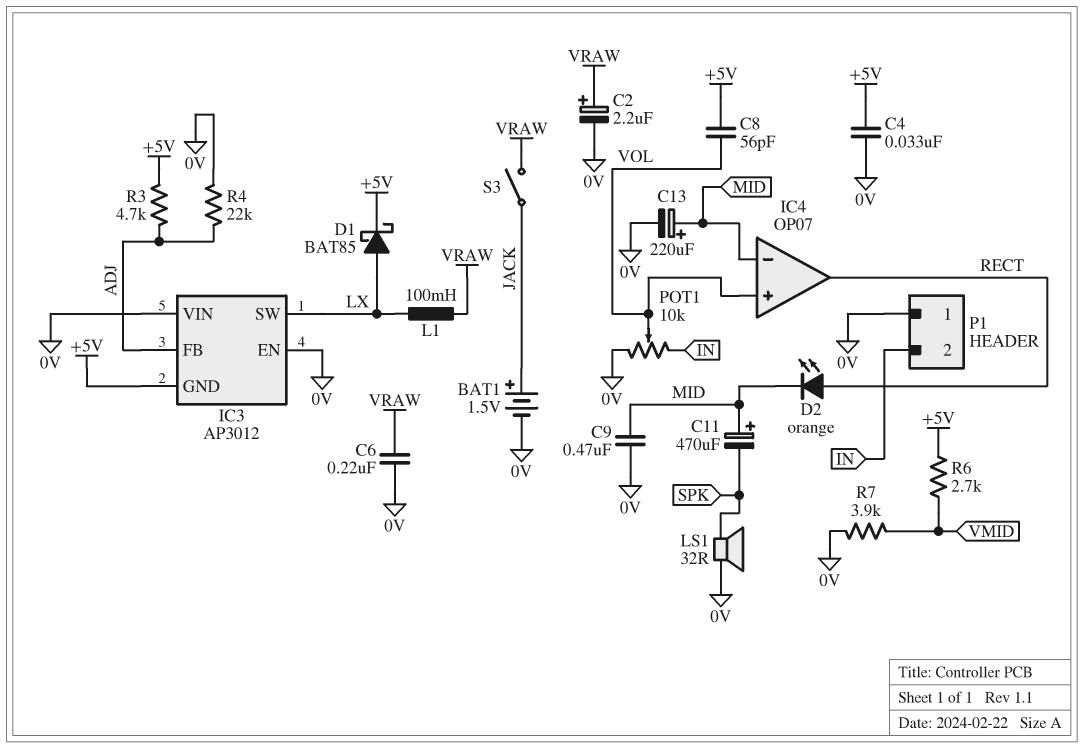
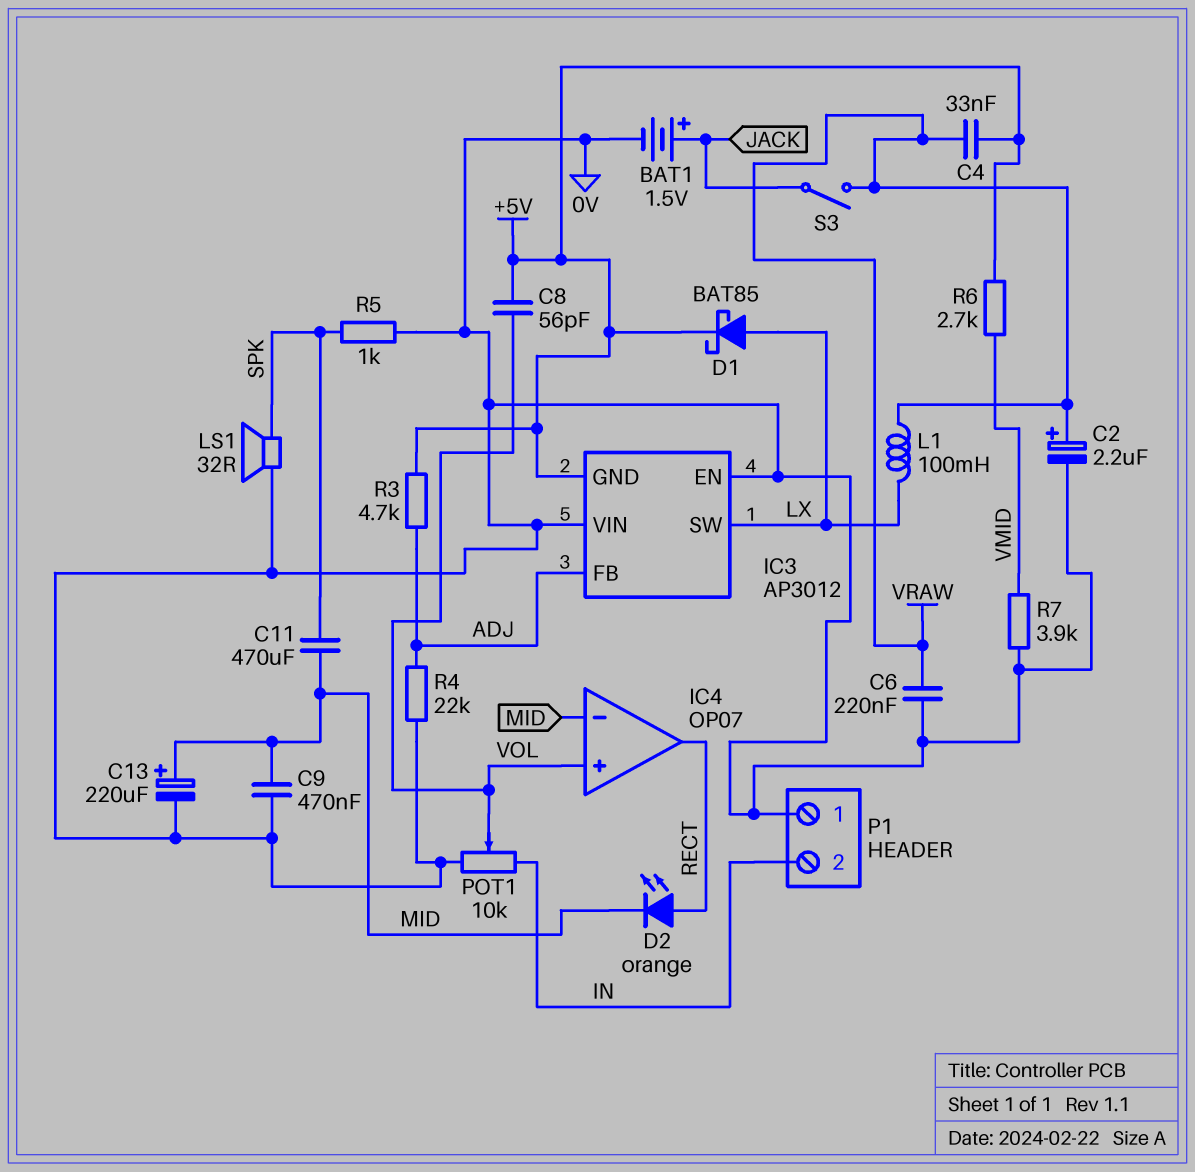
C4: 33nF (+5V, 0V) -> 33nF (+5V, VRAW)
C11: 470uF (plus MID, minus SPK) -> 470uF (MID, SPK)
R5: none -> 1k (0V, SPK)

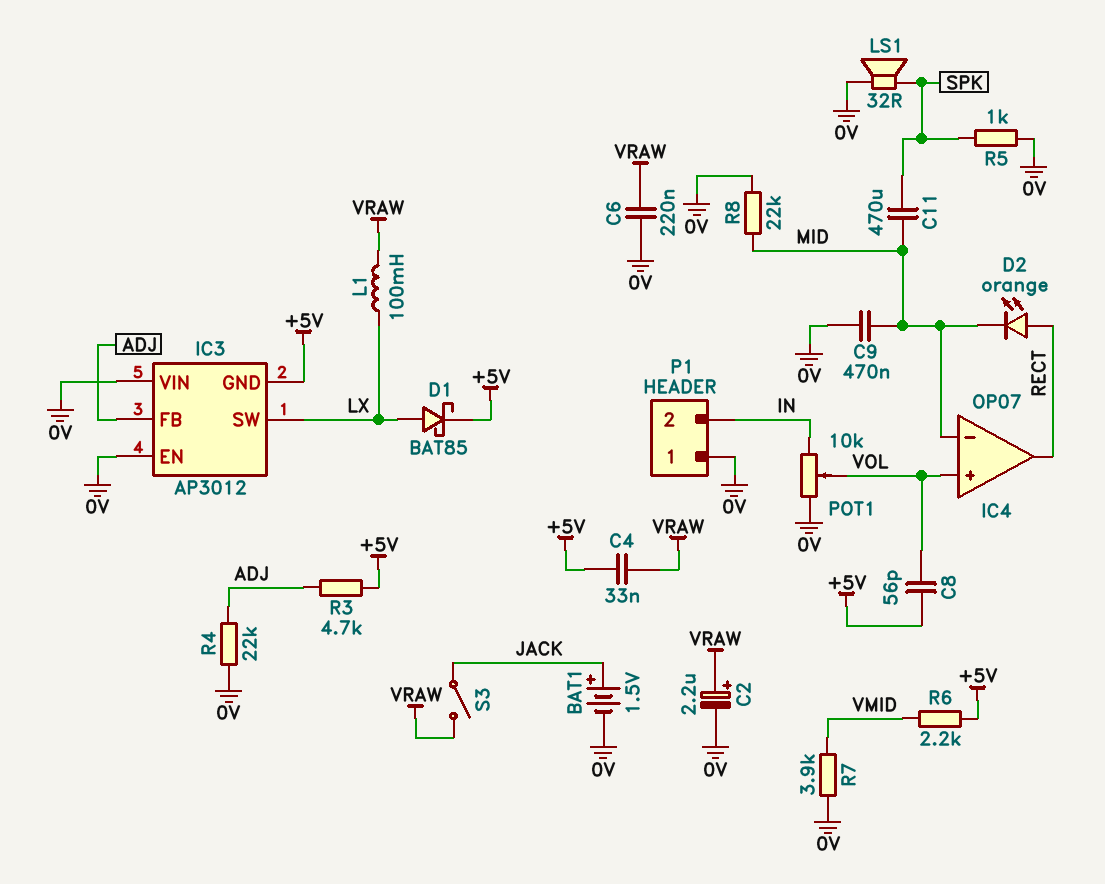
C13: 220uF (plus MID, minus 0V) -> none
R6: 2.7k (+5V, VMID) -> 2.2k (+5V, VMID)
R8: none -> 22k (0V, MID)

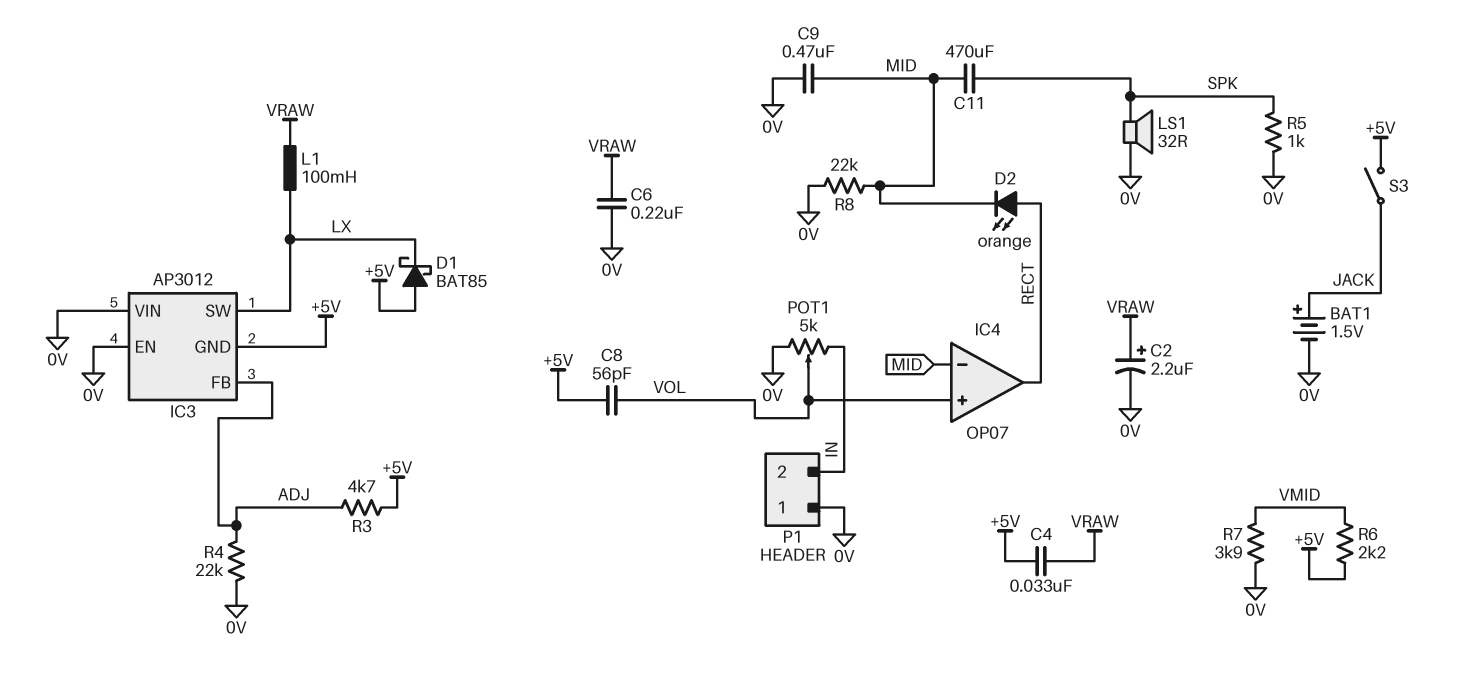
D1: schottky BAT85 (A LX, K +5V) -> schottky BAT85 (A +5V, K LX)
POT1: 10k (0V, IN, wiper VOL) -> 5k (0V, IN, wiper VOL)
S3: switch (JACK, VRAW) -> switch (+5V, JACK)

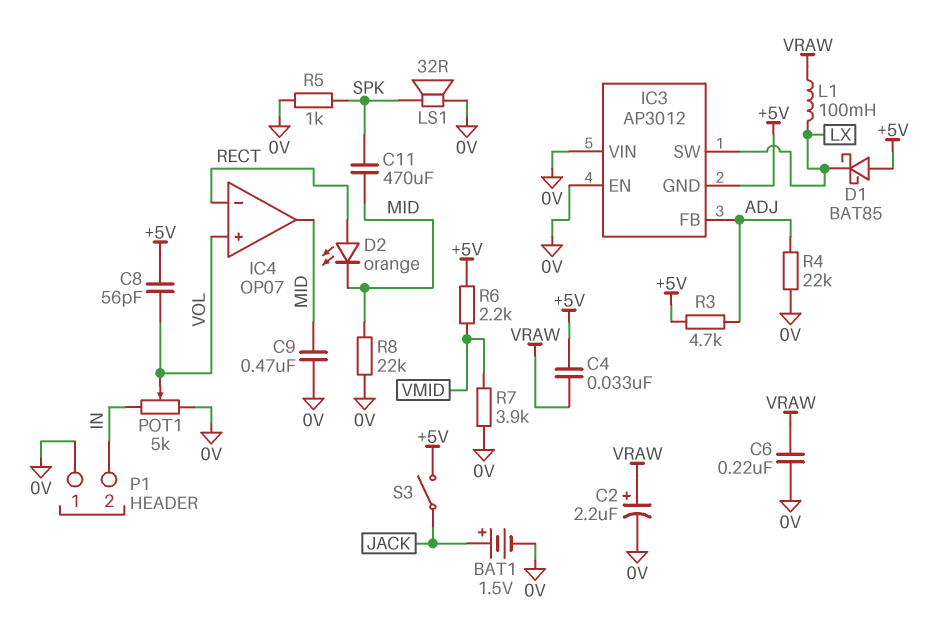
IC4 pin in-: MID -> RECT
IC4 pin out: RECT -> MID

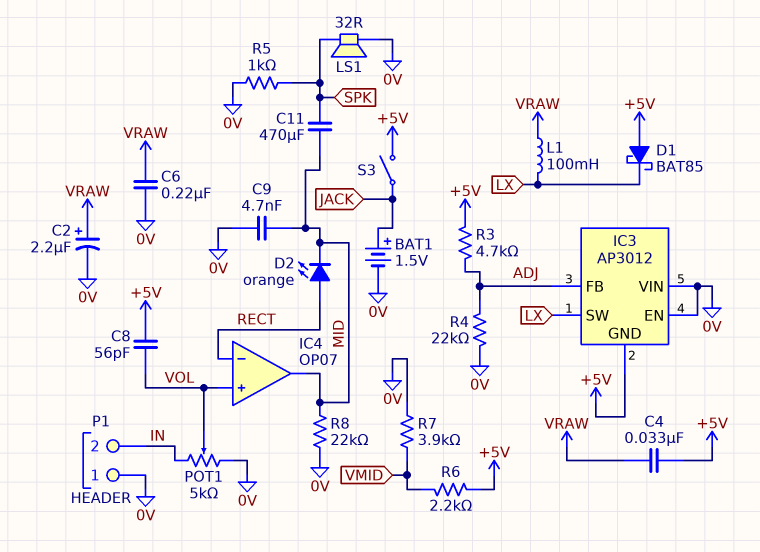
C9: 470nF (0V, MID) -> 4.7nF (0V, MID)

